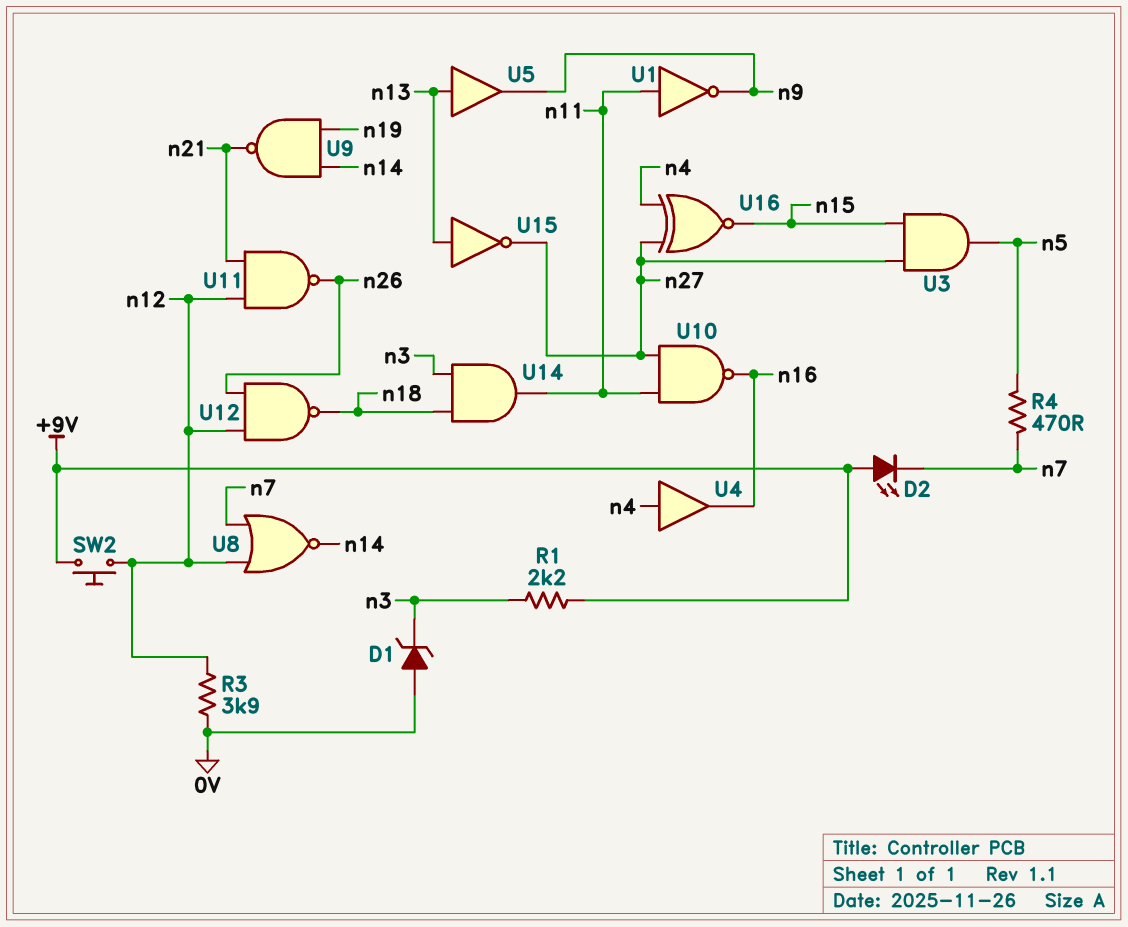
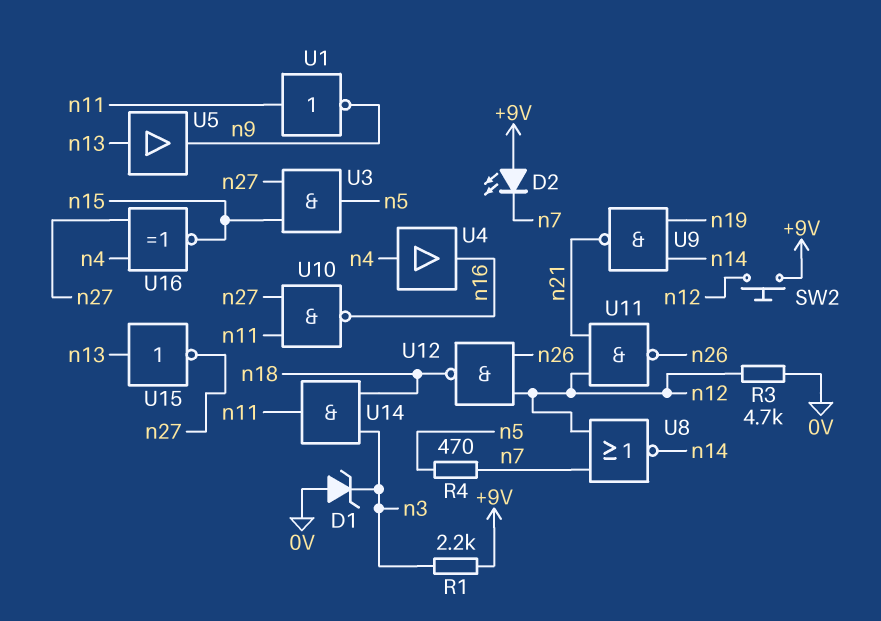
R3: 3.9k (0V, n12) -> 4.7k (0V, n12)

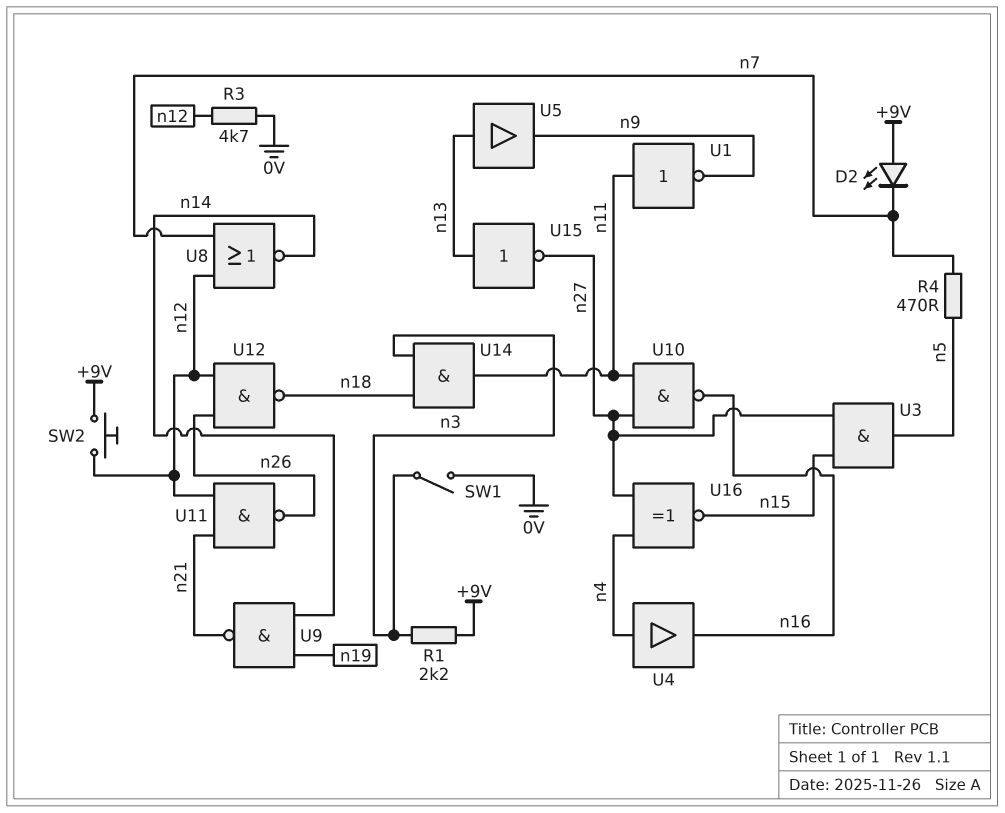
D1: zener (A 0V, K n3) -> none
SW1: none -> switch (0V, n3)

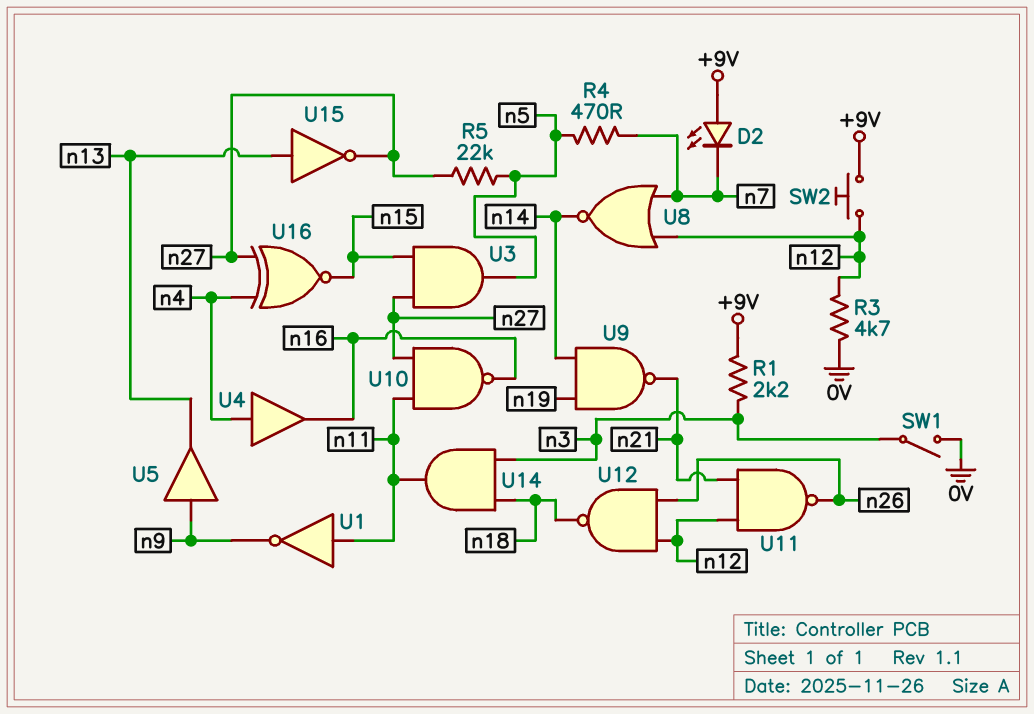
R5: none -> 22k (n5, n27)
U5: buffer (in n13, out n9) -> buffer (in n9, out n13)

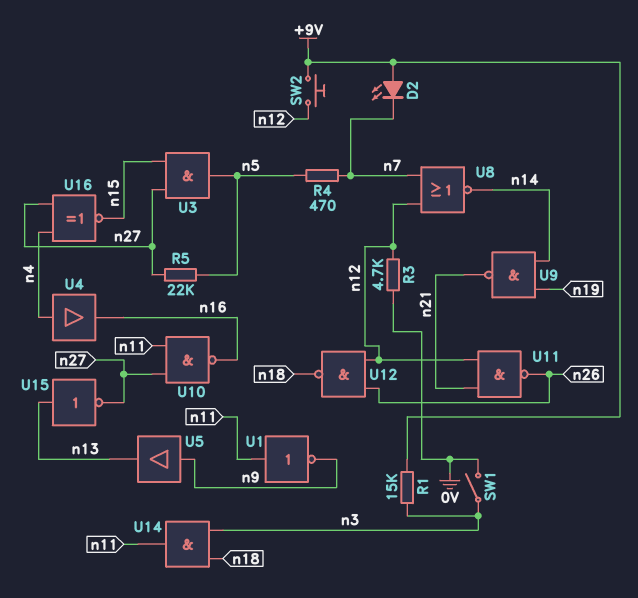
R1: 2.2k (+9V, n3) -> 15k (+9V, n3)

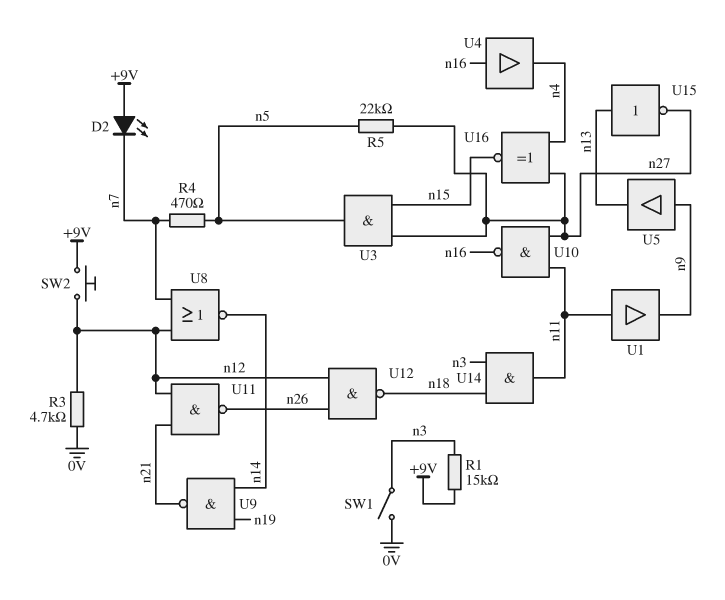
U1: NOT (in n11, out n9) -> buffer (in n11, out n9)
U4: buffer (in n4, out n16) -> buffer (in n16, out n4)

